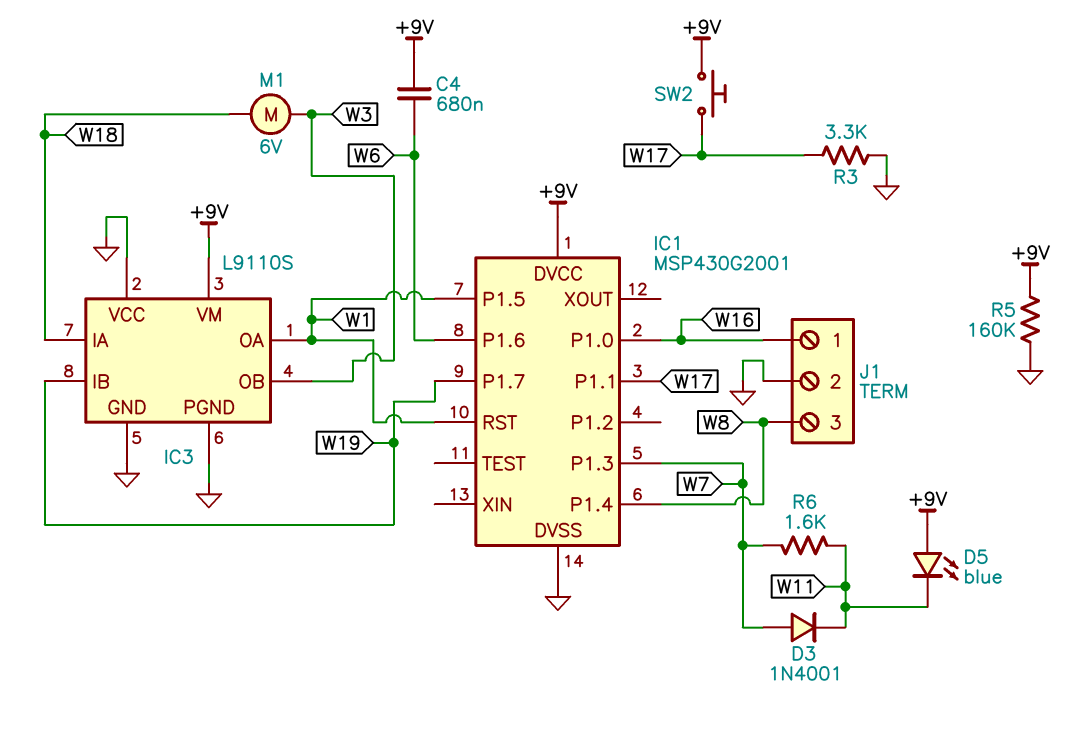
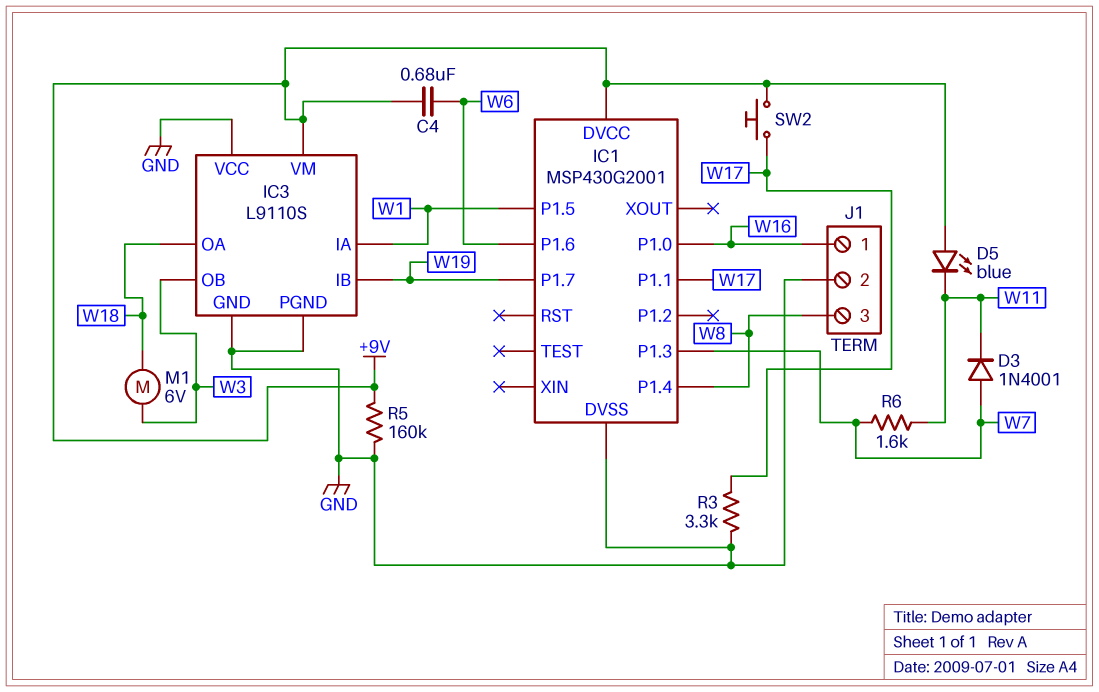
IC1 pin RST: W1 -> none
IC3 pin IA: W18 -> W1
IC3 pin OA: W1 -> W18

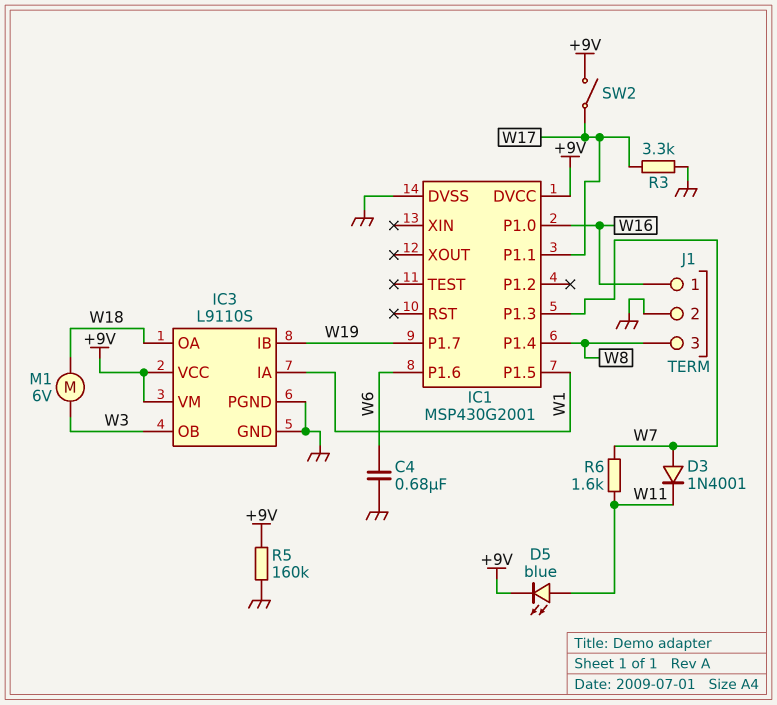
C4: 680nF (+9V, W6) -> 680nF (GND, W6)
D5: LED blue (A +9V, K W11) -> LED blue (A W11, K +9V)
IC3 pin VCC: GND -> +9V
SW2: button (+9V, W17) -> switch (+9V, W17)

